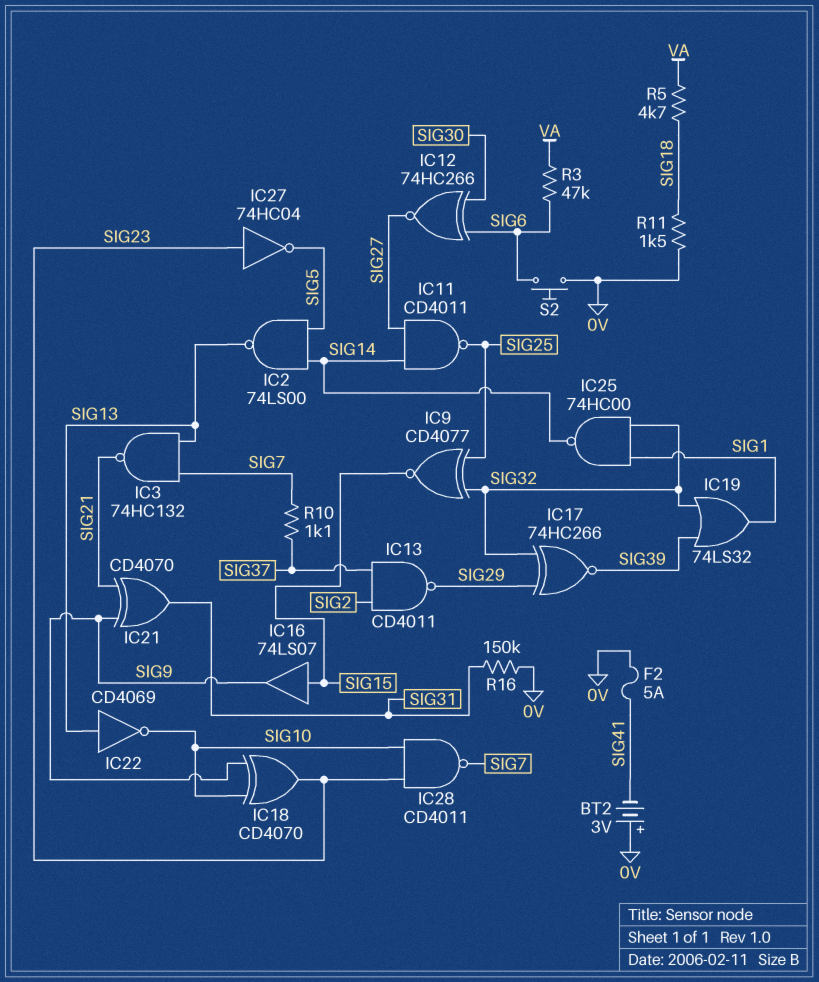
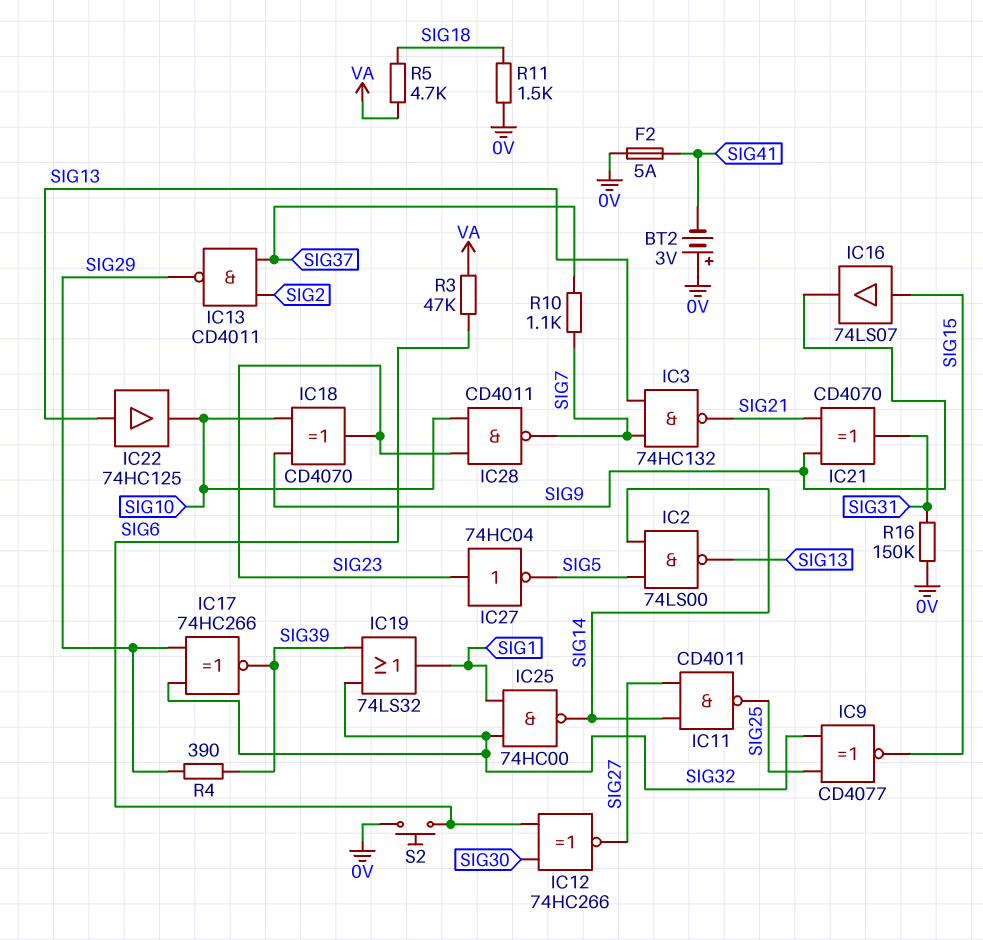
IC22: NOT CD4069 (in SIG13, out SIG10) -> buffer 74HC125 (in SIG13, out SIG10)
R4: none -> 390 (SIG29, SIG39)

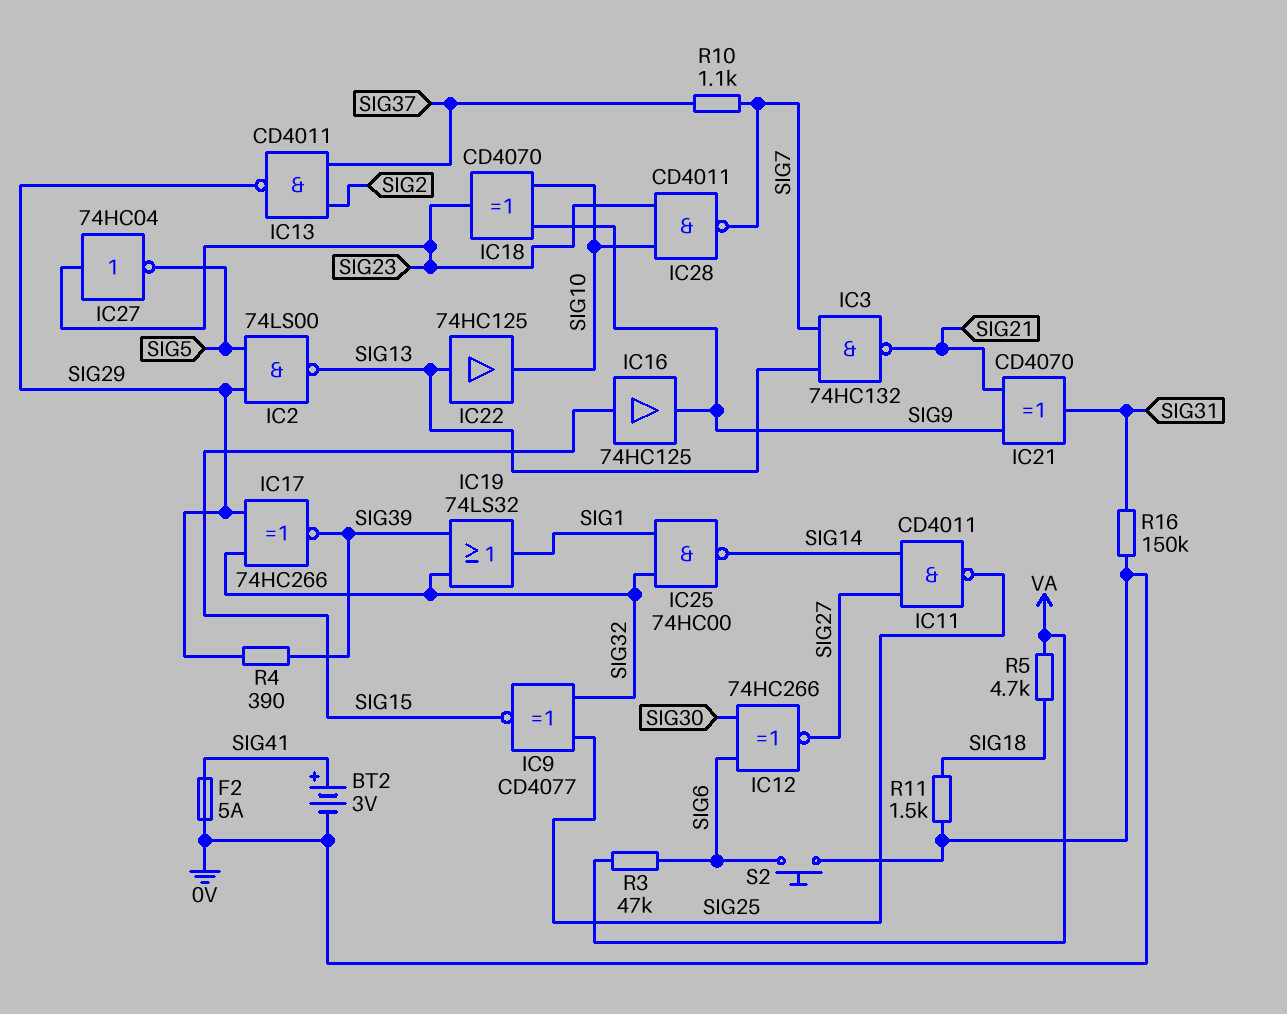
BT2: 3V (plus 0V, minus SIG41) -> 3V (plus SIG41, minus 0V)
IC2: NAND 74LS00 (in SIG5, in SIG14, out SIG13) -> NAND 74LS00 (in SIG5, in SIG29, out SIG13)
IC16: buffer 74LS07 (in SIG15, out SIG9) -> buffer 74HC125 (in SIG15, out SIG9)

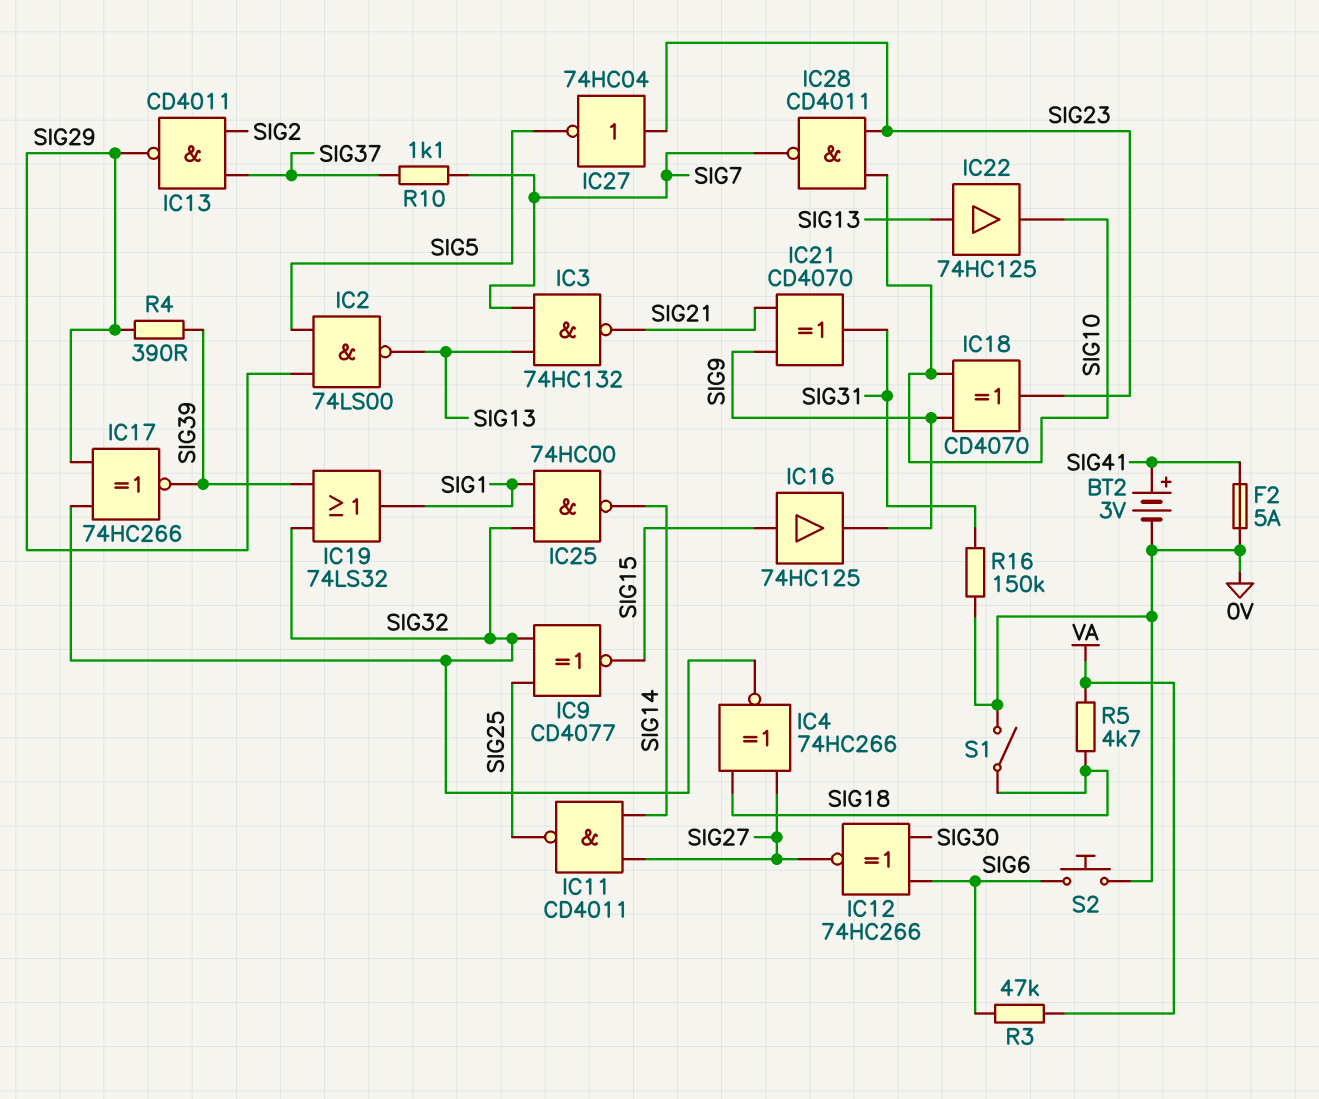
IC4: none -> XNOR 74HC266 (in SIG18, in SIG27, out SIG32)
R11: 1.5k (0V, SIG18) -> none
S1: none -> switch (0V, SIG18)

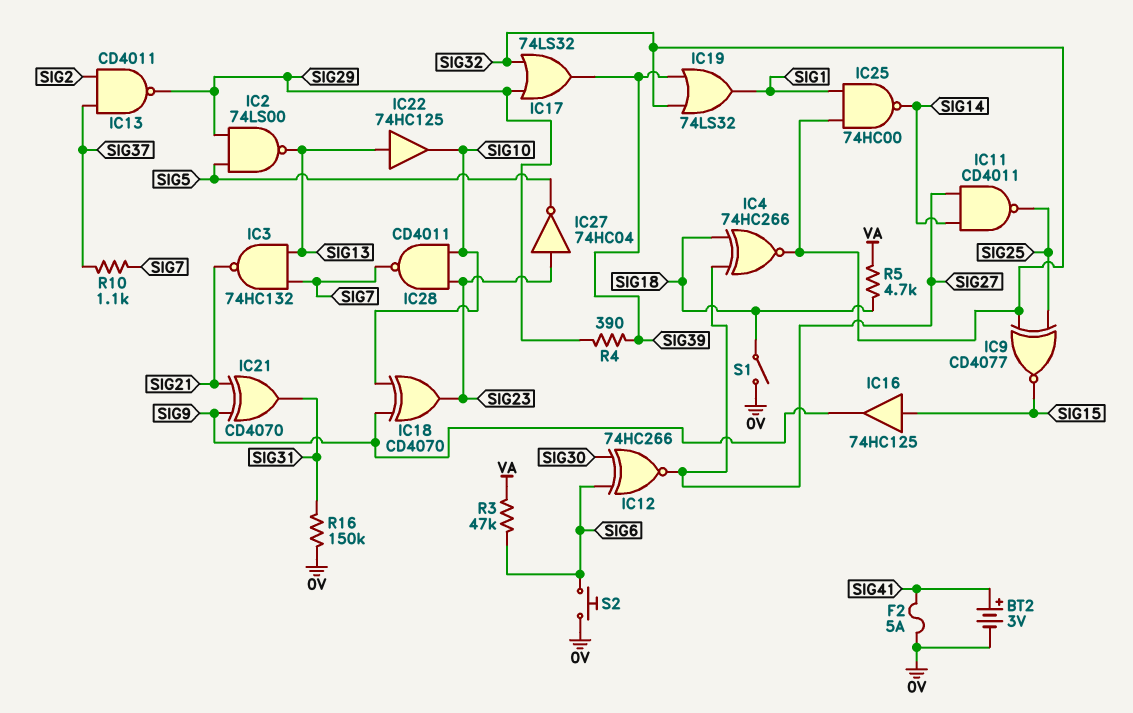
IC17: XNOR 74HC266 (in SIG29, in SIG32, out SIG39) -> OR 74LS32 (in SIG29, in SIG32, out SIG39)

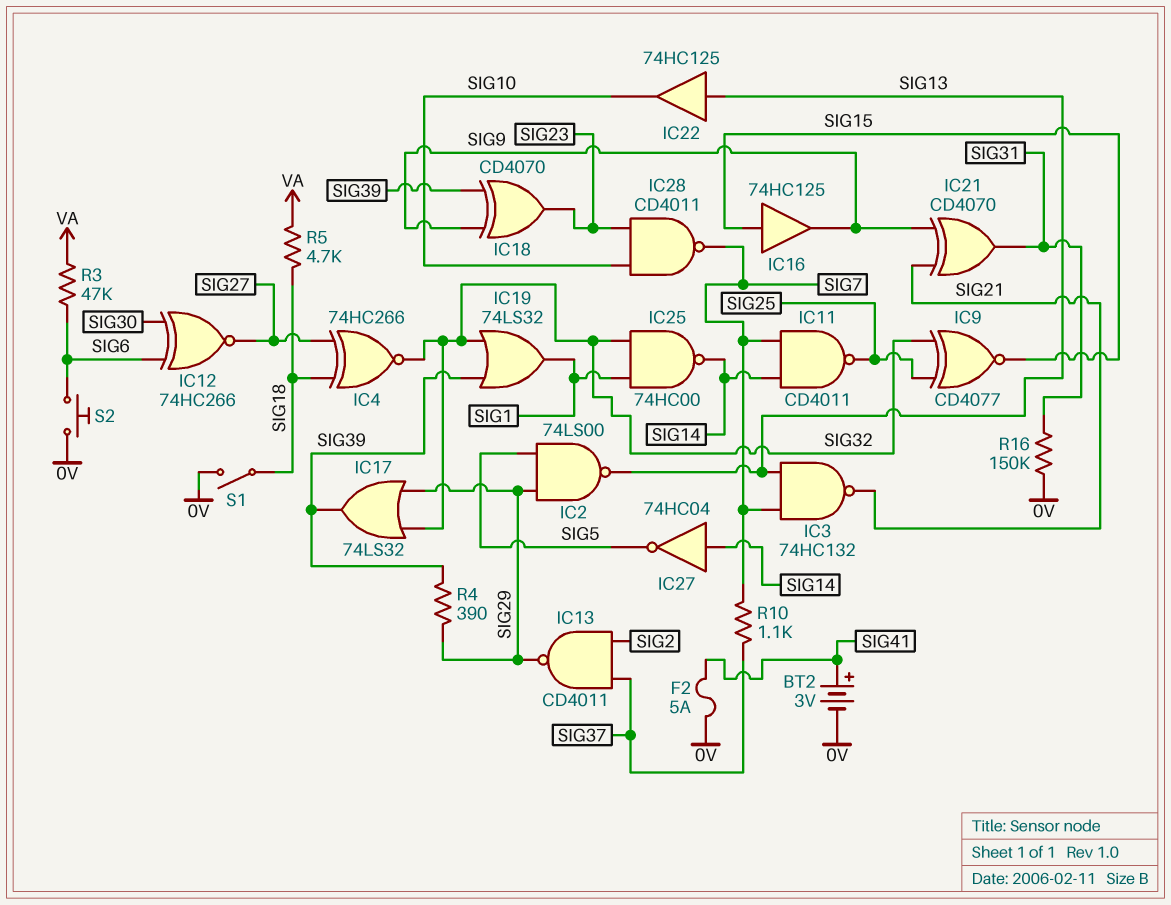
IC11: NAND CD4011 (in SIG14, in SIG27, out SIG25) -> NAND CD4011 (in SIG7, in SIG14, out SIG25)
IC18: XOR CD4070 (in SIG9, in SIG10, out SIG23) -> XOR CD4070 (in SIG9, in SIG39, out SIG23)
IC27: NOT 74HC04 (in SIG23, out SIG5) -> NOT 74HC04 (in SIG14, out SIG5)

